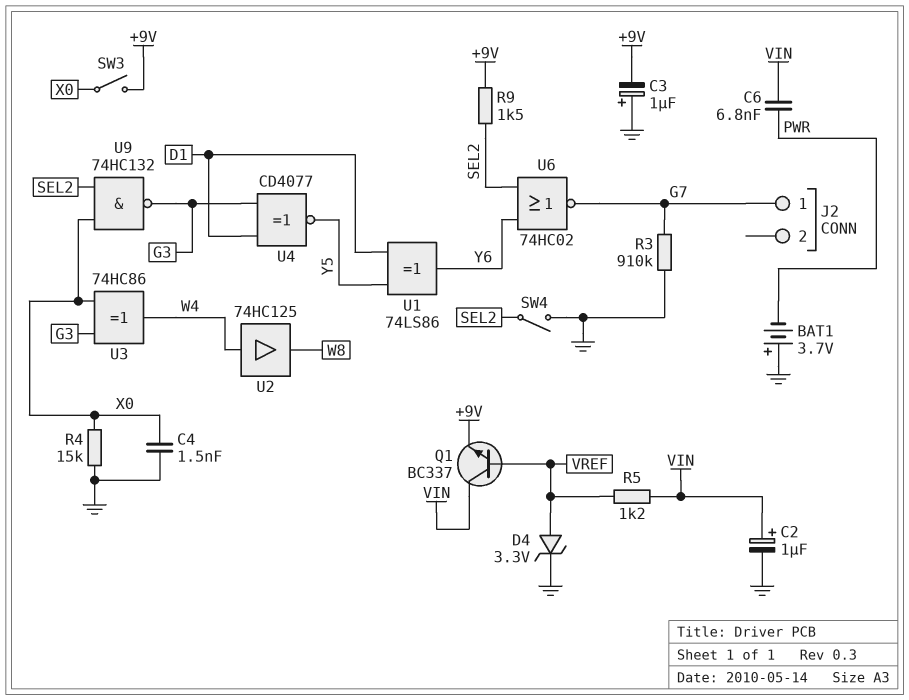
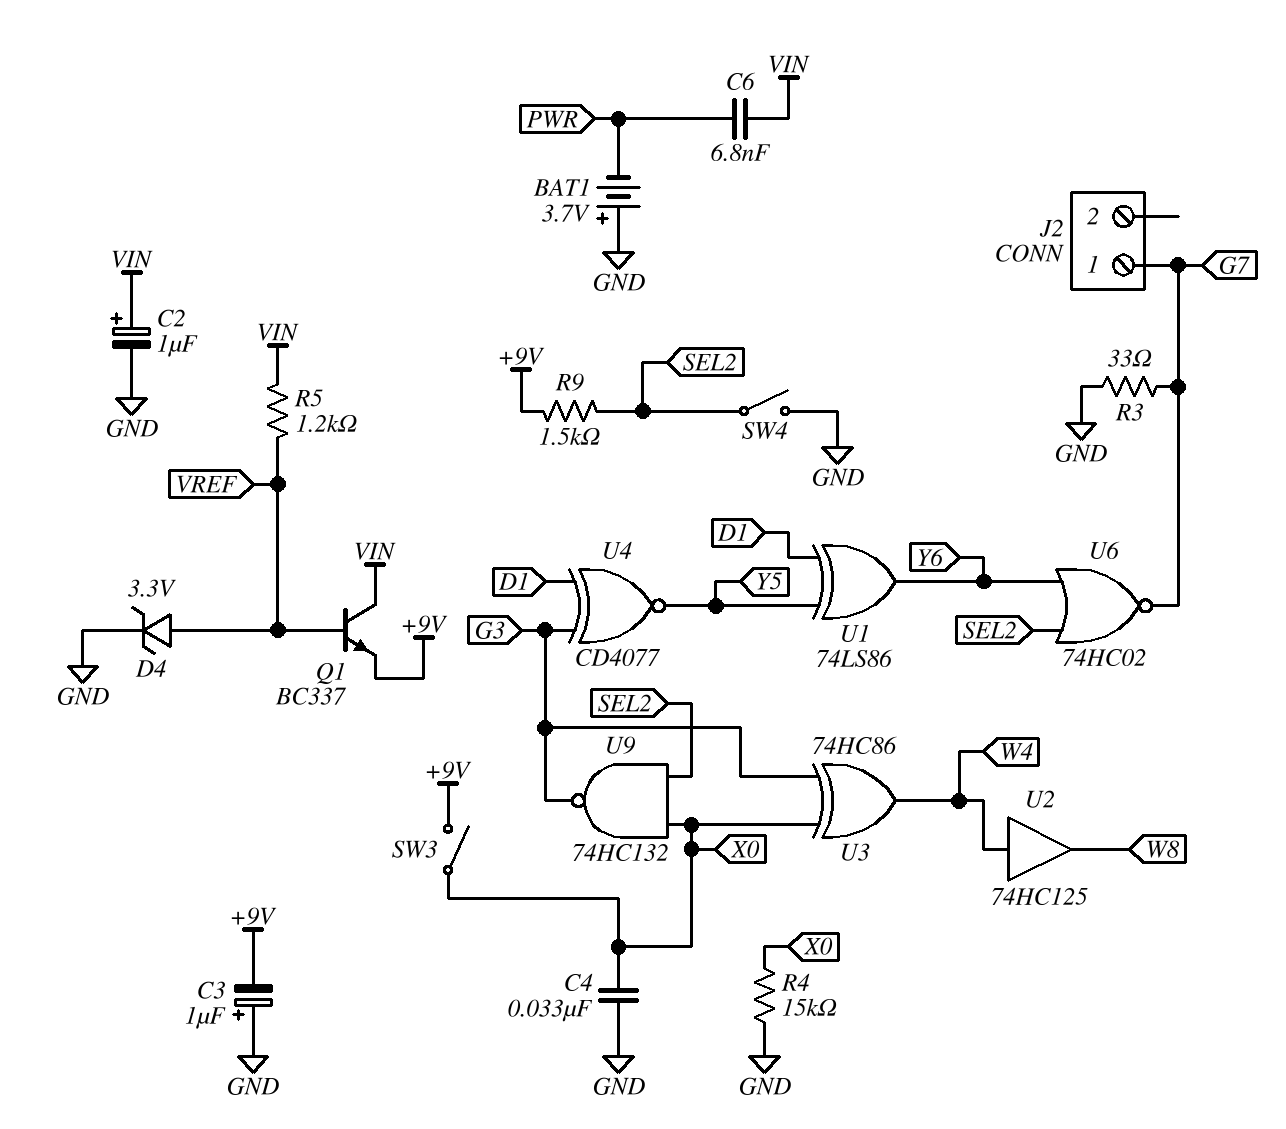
C4: 1.5nF (GND, X0) -> 33nF (GND, X0)
R3: 910k (G7, GND) -> 33 (G7, GND)

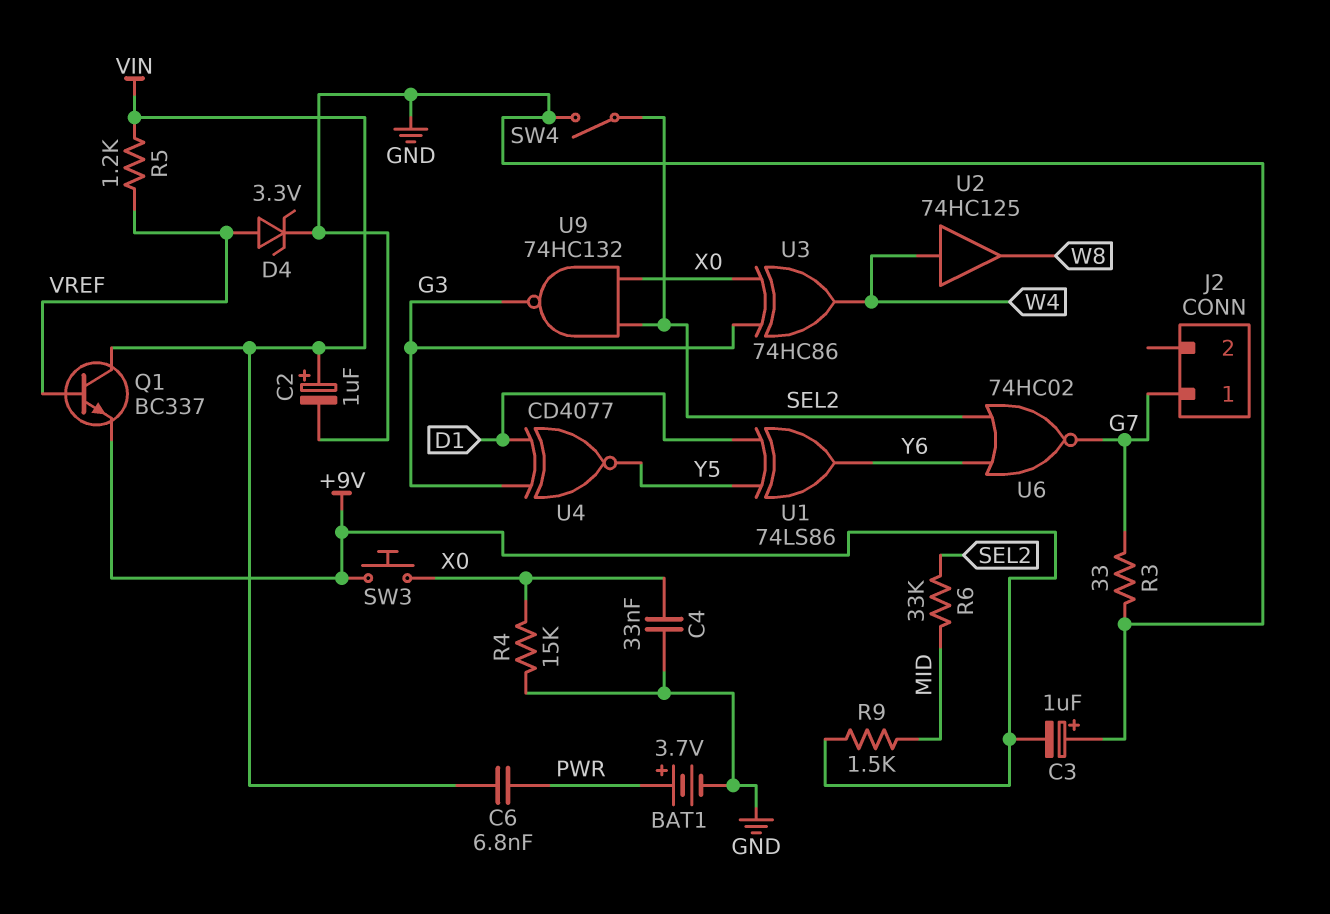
BAT1: 3.7V (plus GND, minus PWR) -> 3.7V (plus PWR, minus GND)
R6: none -> 33k (MID, SEL2)
R9: 1.5k (+9V, SEL2) -> 1.5k (+9V, MID)
SW3: switch (+9V, X0) -> button (+9V, X0)

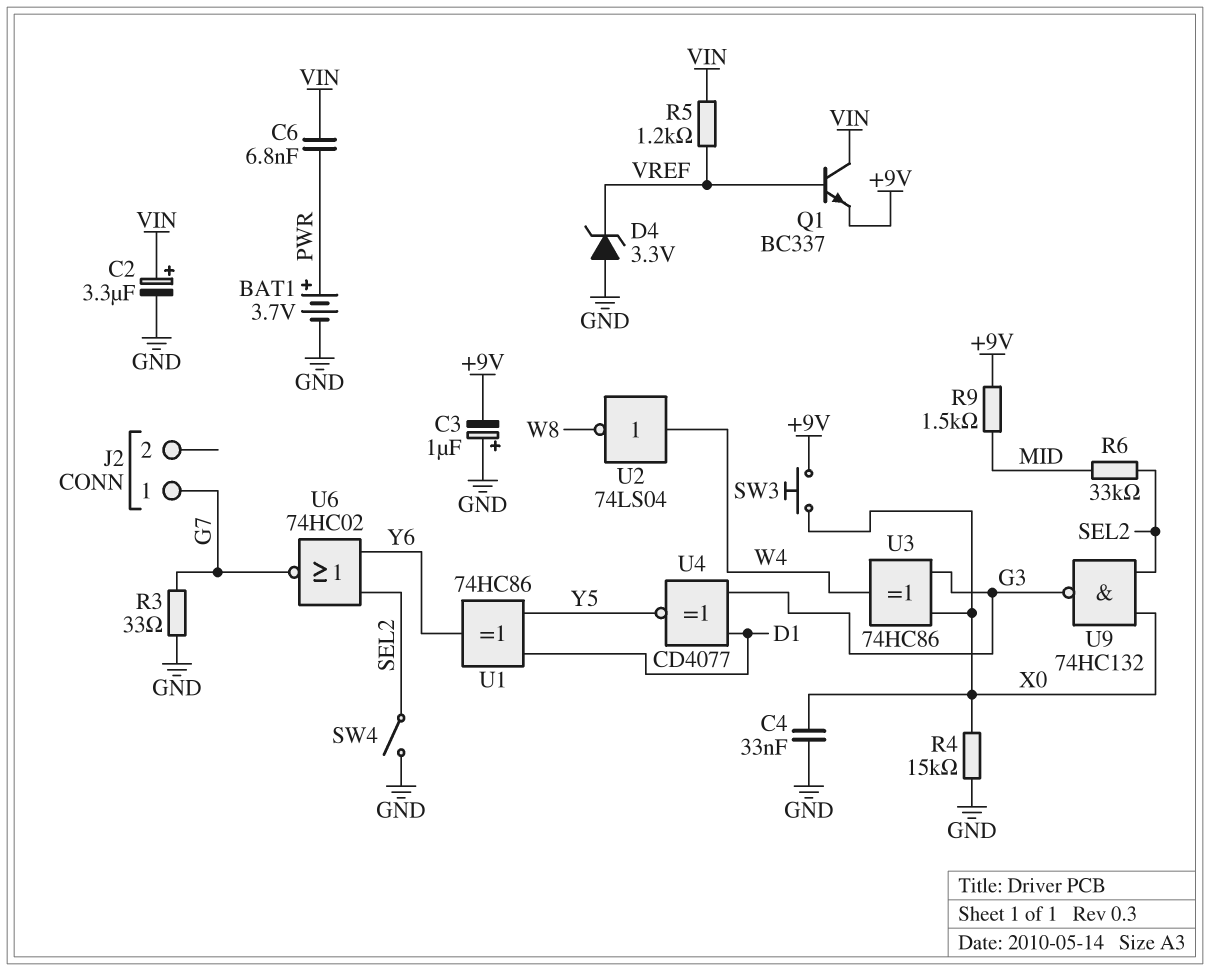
C2: 1uF (plus VIN, minus GND) -> 3.3uF (plus VIN, minus GND)
D4: zener 3.3V (A VREF, K GND) -> zener 3.3V (A GND, K VREF)
U1: XOR 74LS86 (in D1, in Y5, out Y6) -> XOR 74HC86 (in D1, in Y5, out Y6)
U2: buffer 74HC125 (in W4, out W8) -> NOT 74LS04 (in W4, out W8)

